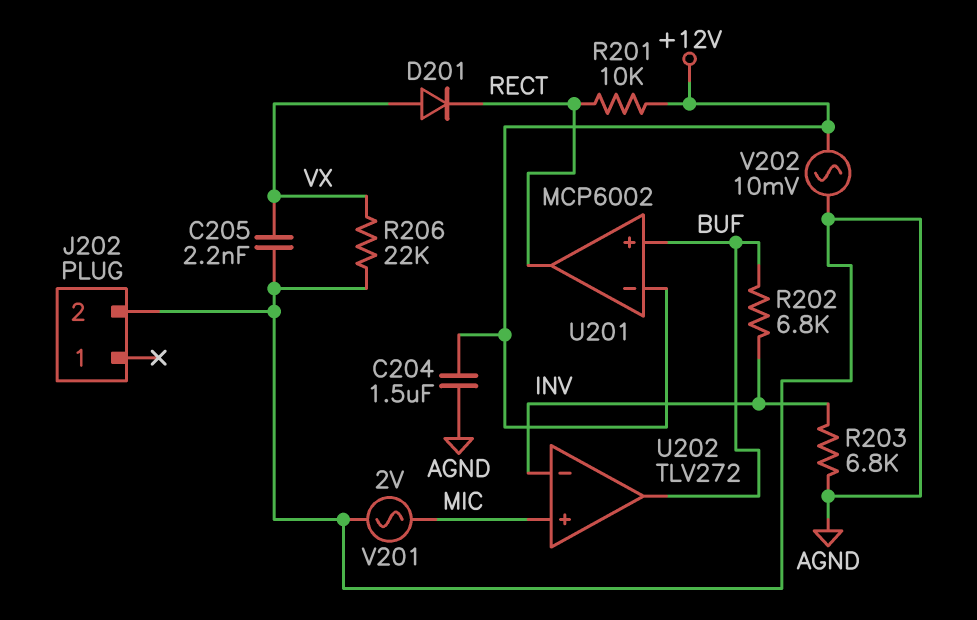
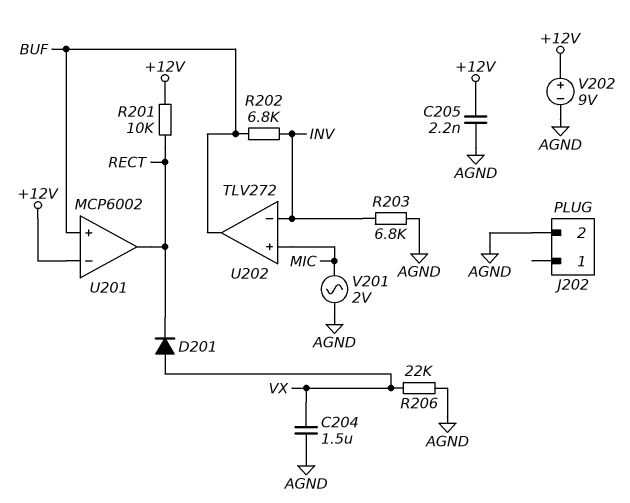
C204: 1.5uF (+12V, AGND) -> 1.5uF (AGND, VX)
C205: 2.2nF (AGND, VX) -> 2.2nF (+12V, AGND)
V202: AC 10mV (+12V, AGND) -> 9V (plus +12V, minus AGND)

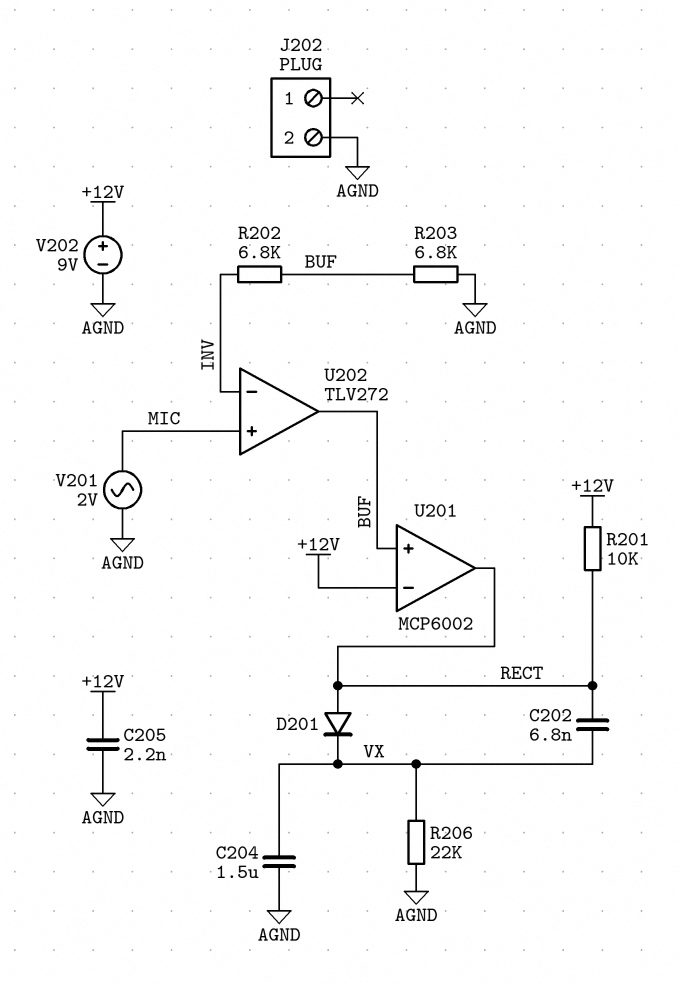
C202: none -> 6.8nF (RECT, VX)
D201: diode (A VX, K RECT) -> diode (A RECT, K VX)
R203: 6.8k (AGND, INV) -> 6.8k (AGND, BUF)

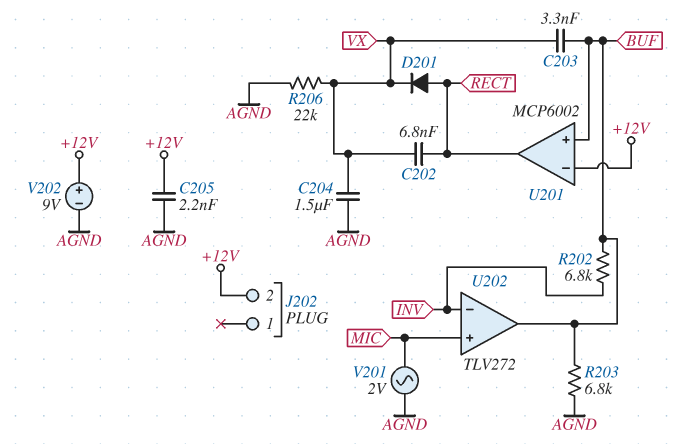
C203: none -> 3.3nF (BUF, VX)
J202 pin 2: AGND -> +12V
R201: 10k (+12V, RECT) -> none

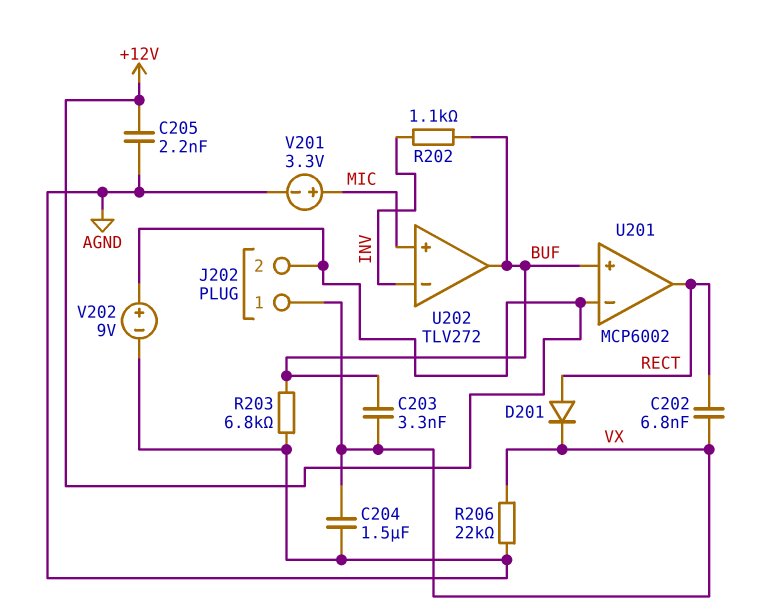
J202 pin 1: none -> VX
R202: 6.8k (BUF, INV) -> 1.1k (BUF, INV)
V201: AC 2V (AGND, MIC) -> 3.3V (plus MIC, minus AGND)

